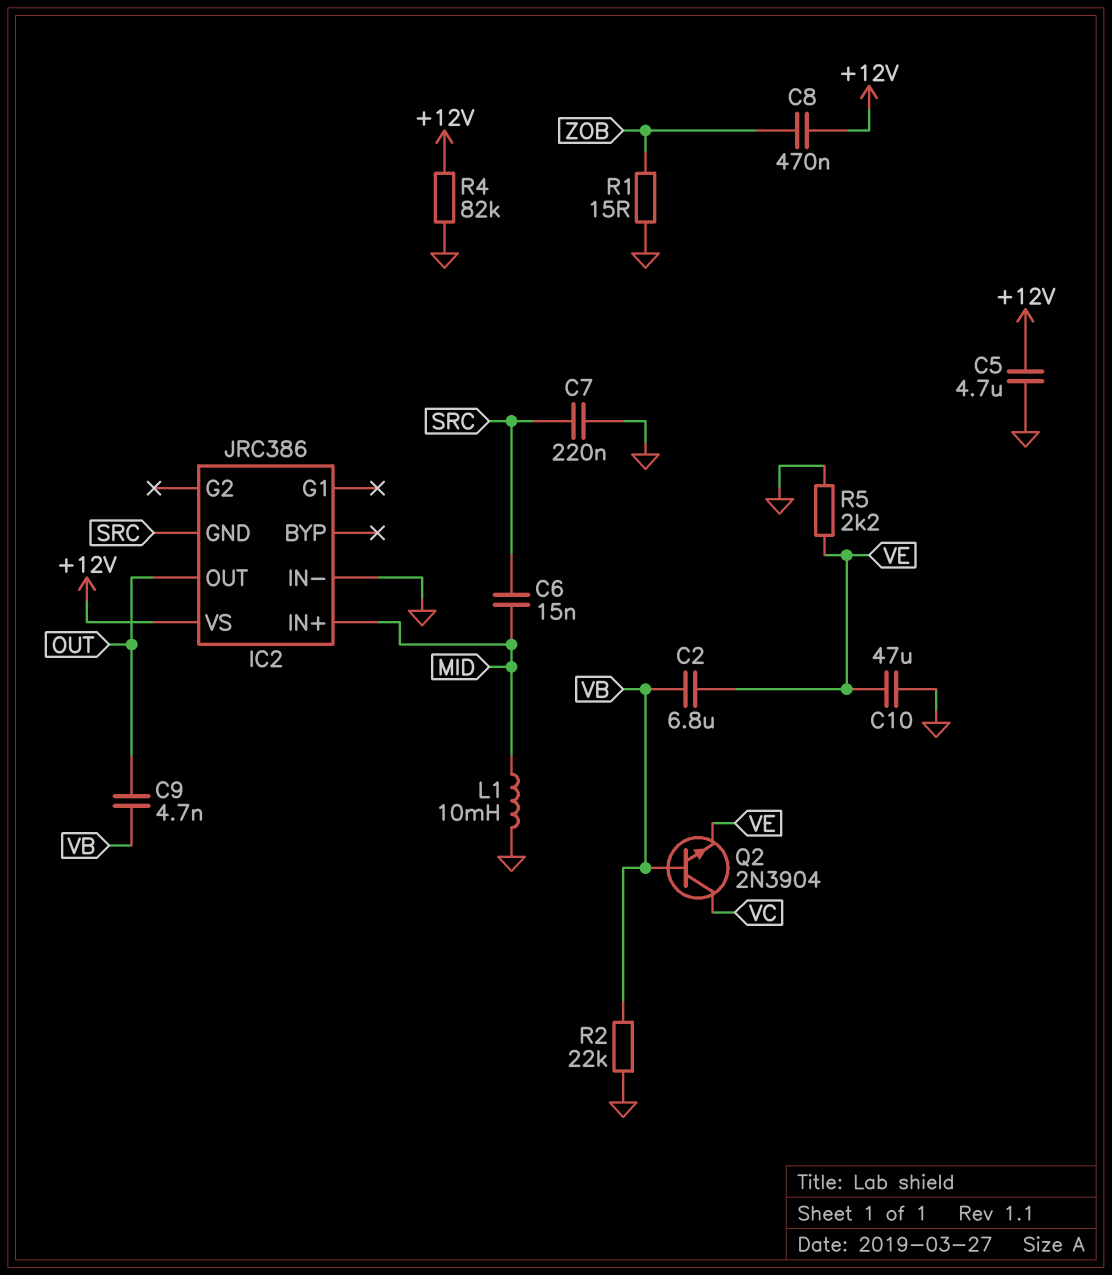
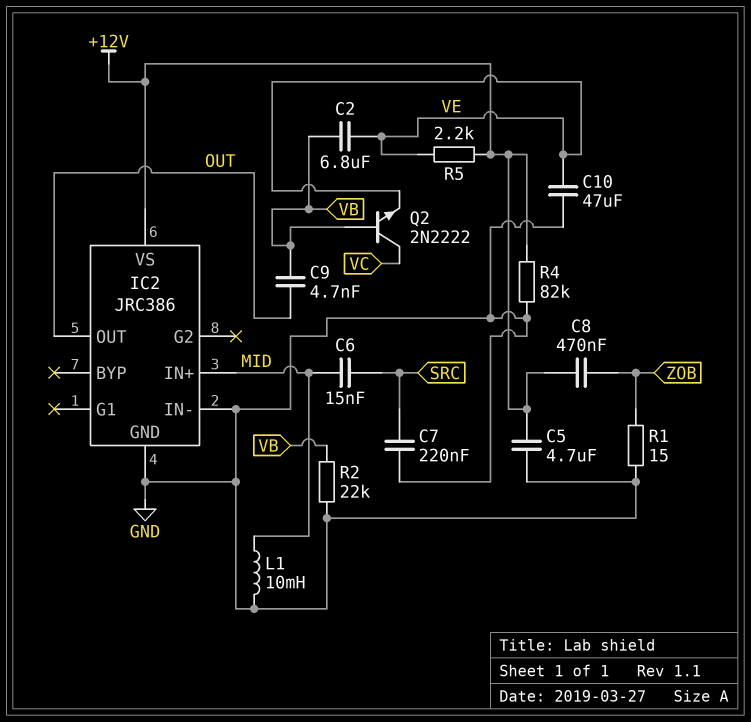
IC2 pin GND: SRC -> GND
Q2: NPN 2N3904 (B VB, C VC, E VE) -> NPN 2N2222 (B VB, C VC, E VE)
R5: 2.2k (GND, VE) -> 2.2k (+12V, VE)

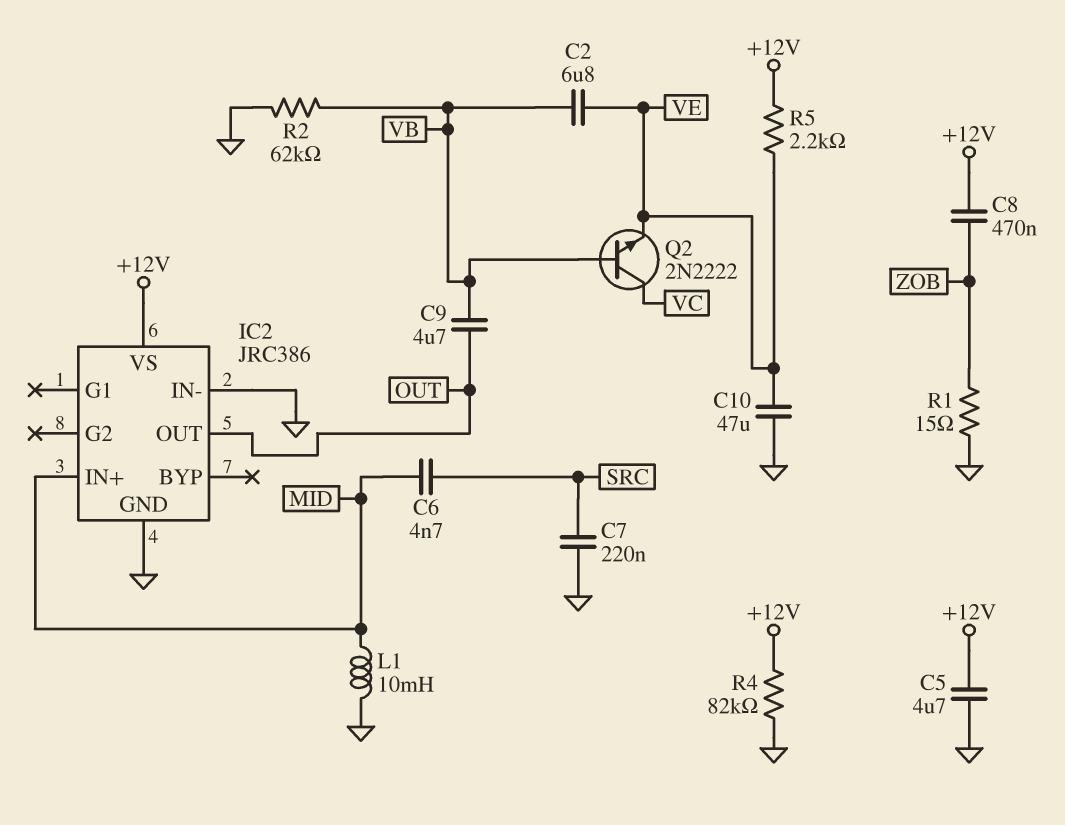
C6: 15nF (MID, SRC) -> 4.7nF (MID, SRC)
C9: 4.7nF (OUT, VB) -> 4.7uF (OUT, VB)
R2: 22k (GND, VB) -> 62k (GND, VB)

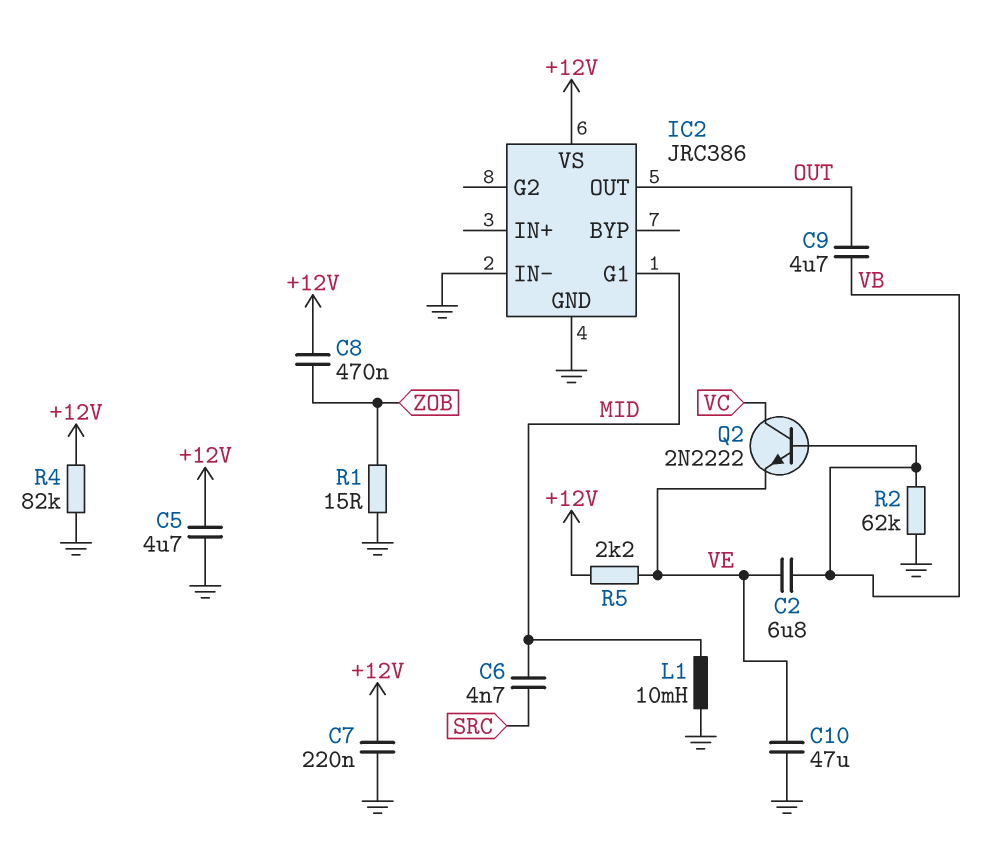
C7: 220nF (GND, SRC) -> 220nF (+12V, GND)
IC2 pin G1: none -> MID
IC2 pin IN+: MID -> none

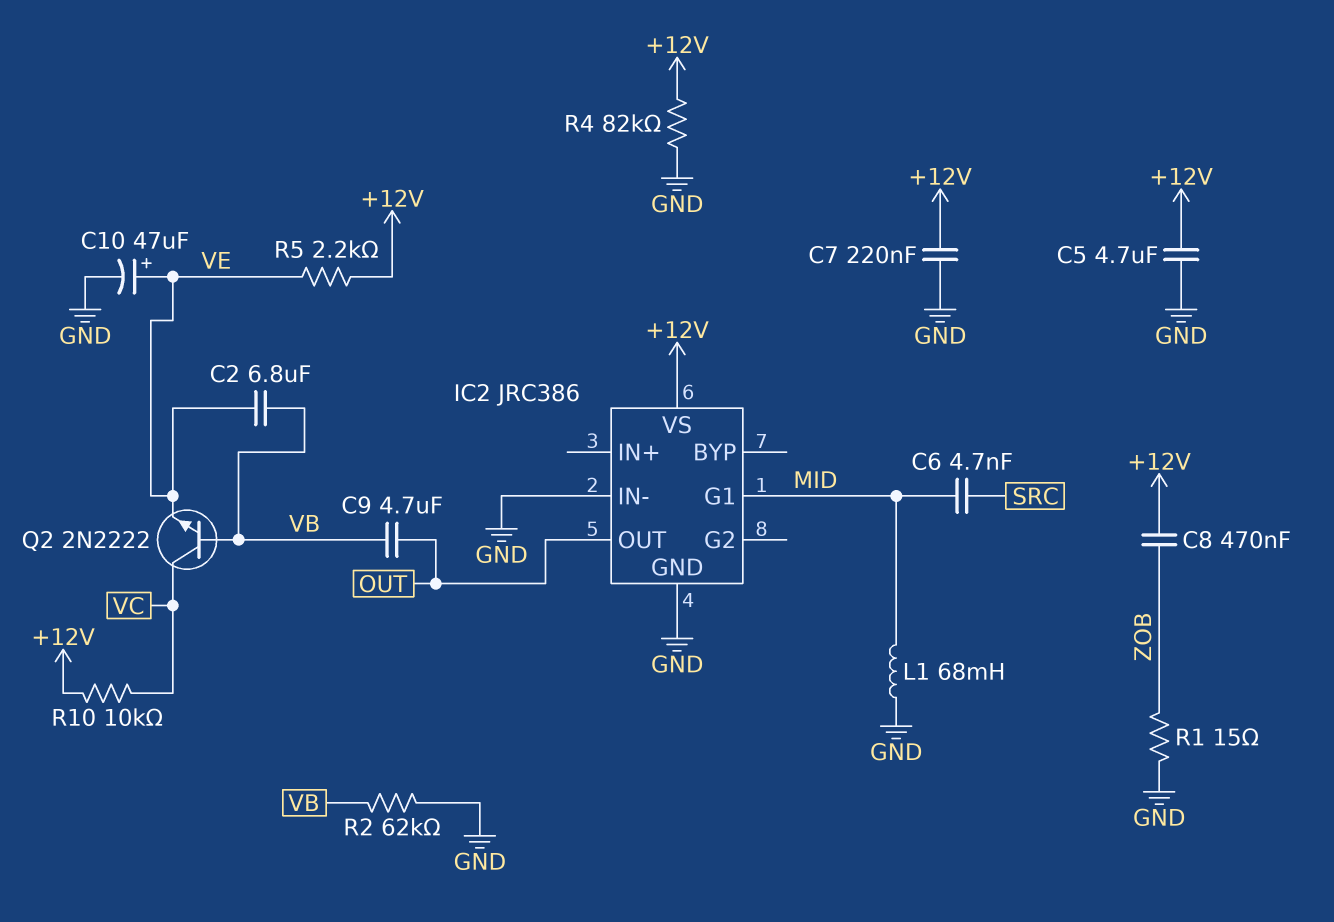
C10: 47uF (GND, VE) -> 47uF (plus VE, minus GND)
L1: 10mH (GND, MID) -> 68mH (GND, MID)
R10: none -> 10k (+12V, VC)

